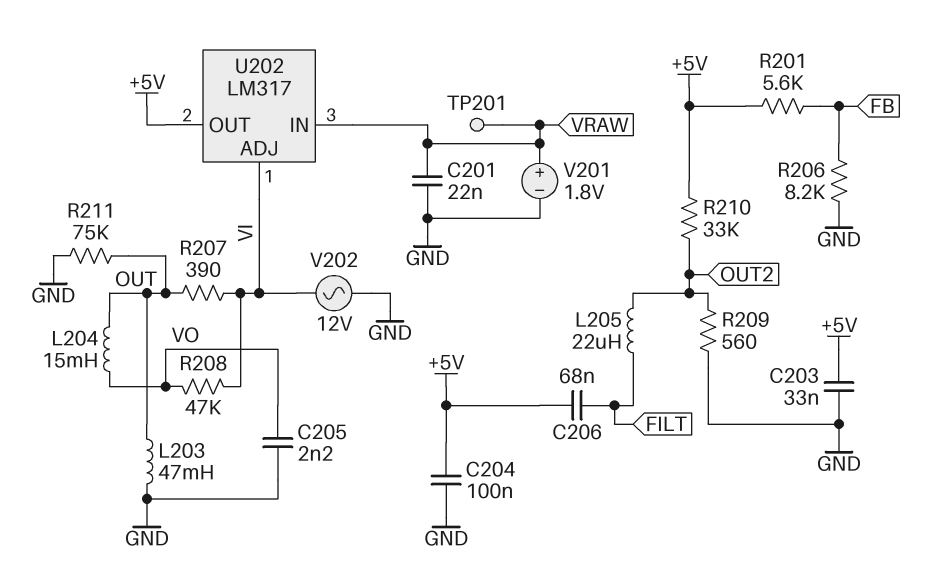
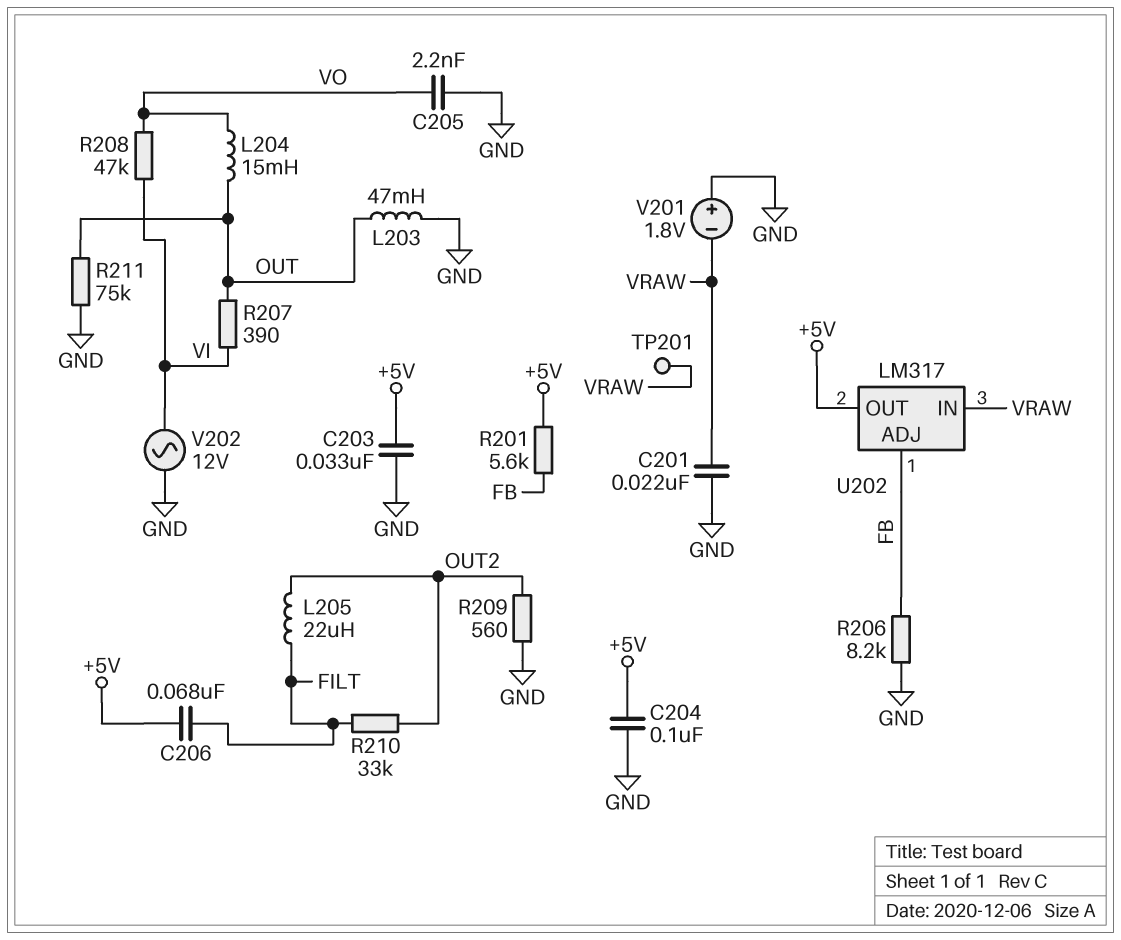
R210: 33k (+5V, OUT2) -> 33k (FILT, OUT2)
U202 pin ADJ: VI -> FB
V201: 1.8V (plus VRAW, minus GND) -> 1.8V (plus GND, minus VRAW)

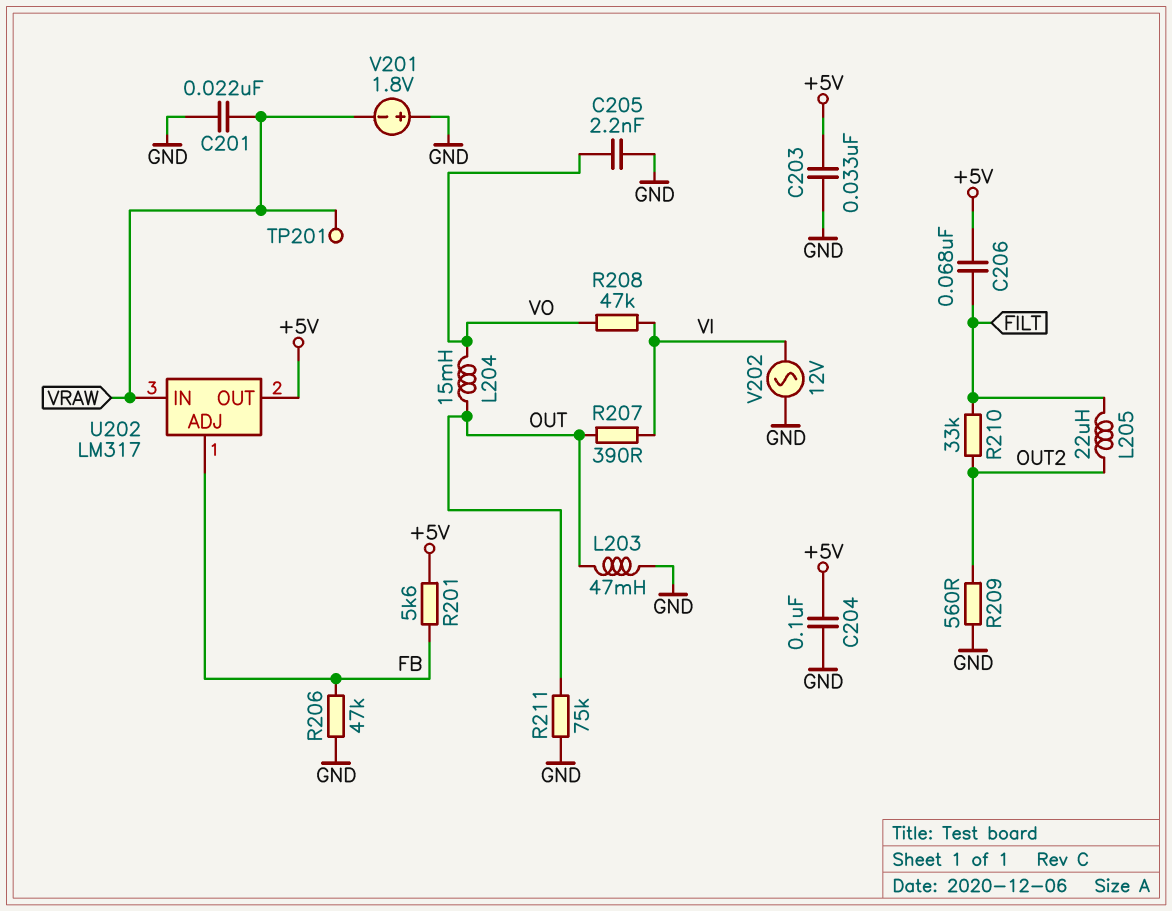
R206: 8.2k (FB, GND) -> 47k (FB, GND)

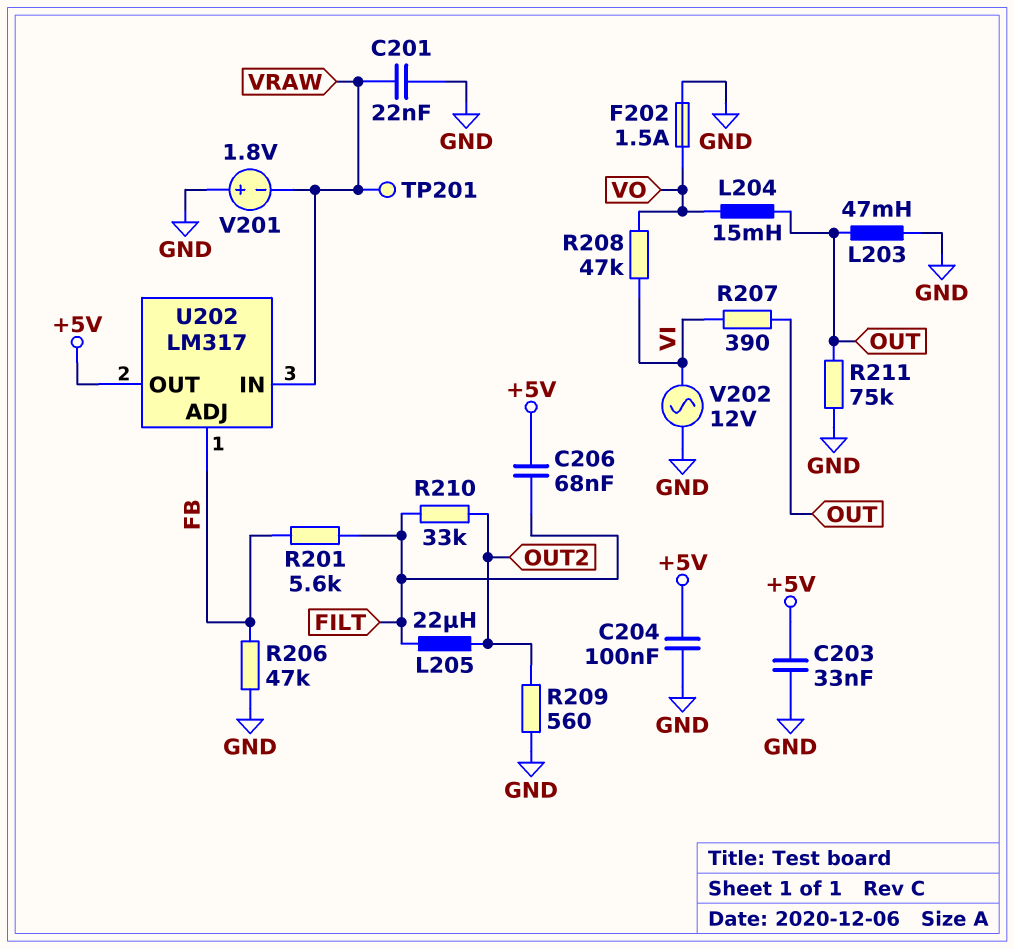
C205: 2.2nF (GND, VO) -> none
F202: none -> 1.5A (GND, VO)
R201: 5.6k (+5V, FB) -> 5.6k (FB, FILT)

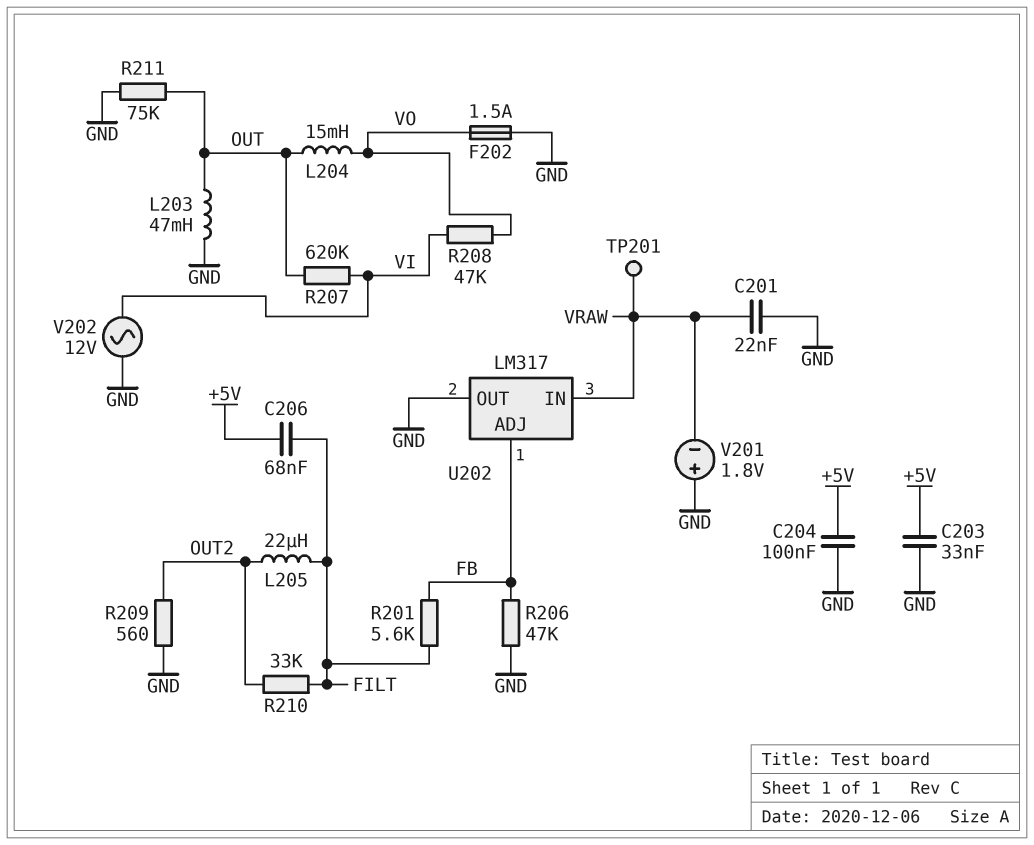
R207: 390 (OUT, VI) -> 620k (OUT, VI)
U202 pin OUT: +5V -> GND

